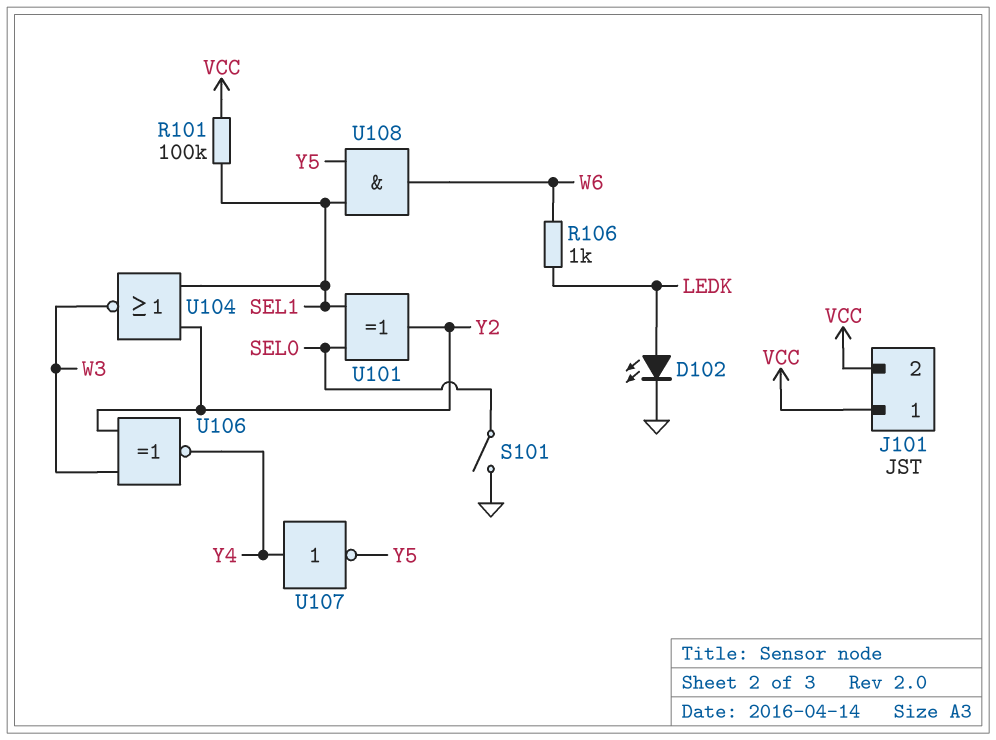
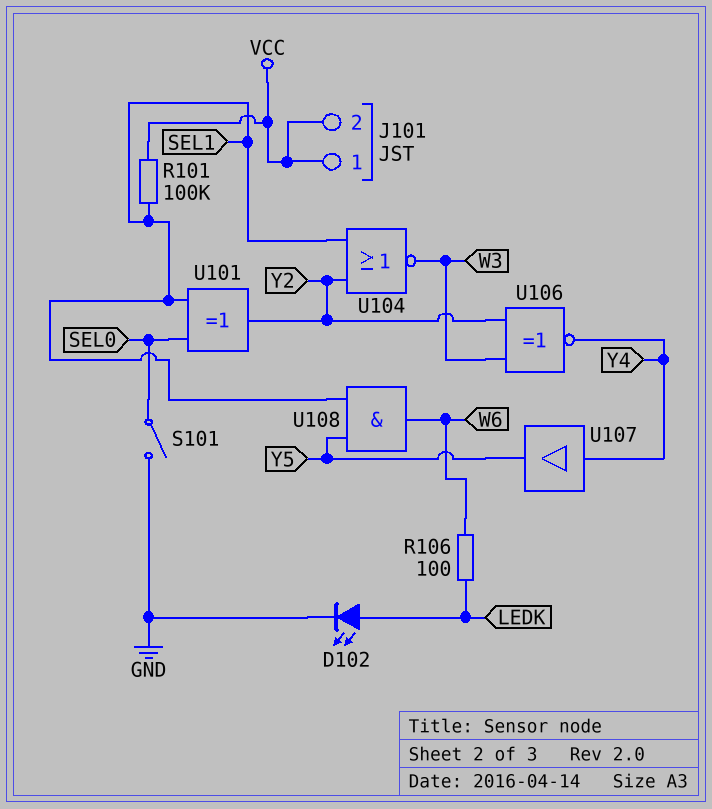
R106: 1k (LEDK, W6) -> 100 (LEDK, W6)
U107: NOT (in Y4, out Y5) -> buffer (in Y4, out Y5)

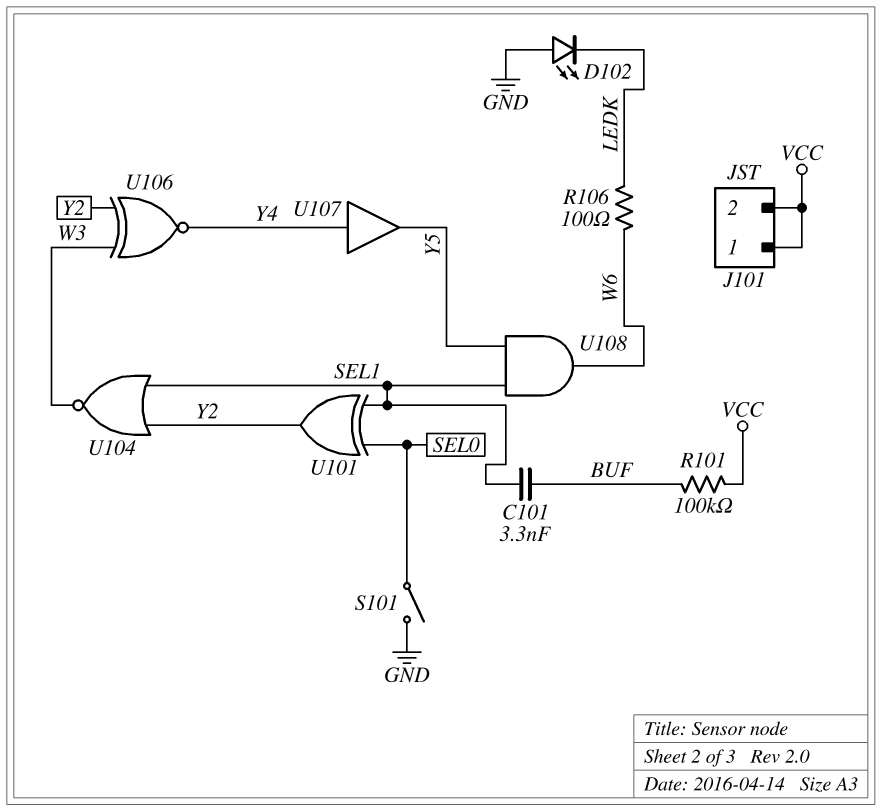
C101: none -> 3.3nF (BUF, SEL1)
D102: LED (A LEDK, K GND) -> LED (A GND, K LEDK)
R101: 100k (SEL1, VCC) -> 100k (BUF, VCC)

